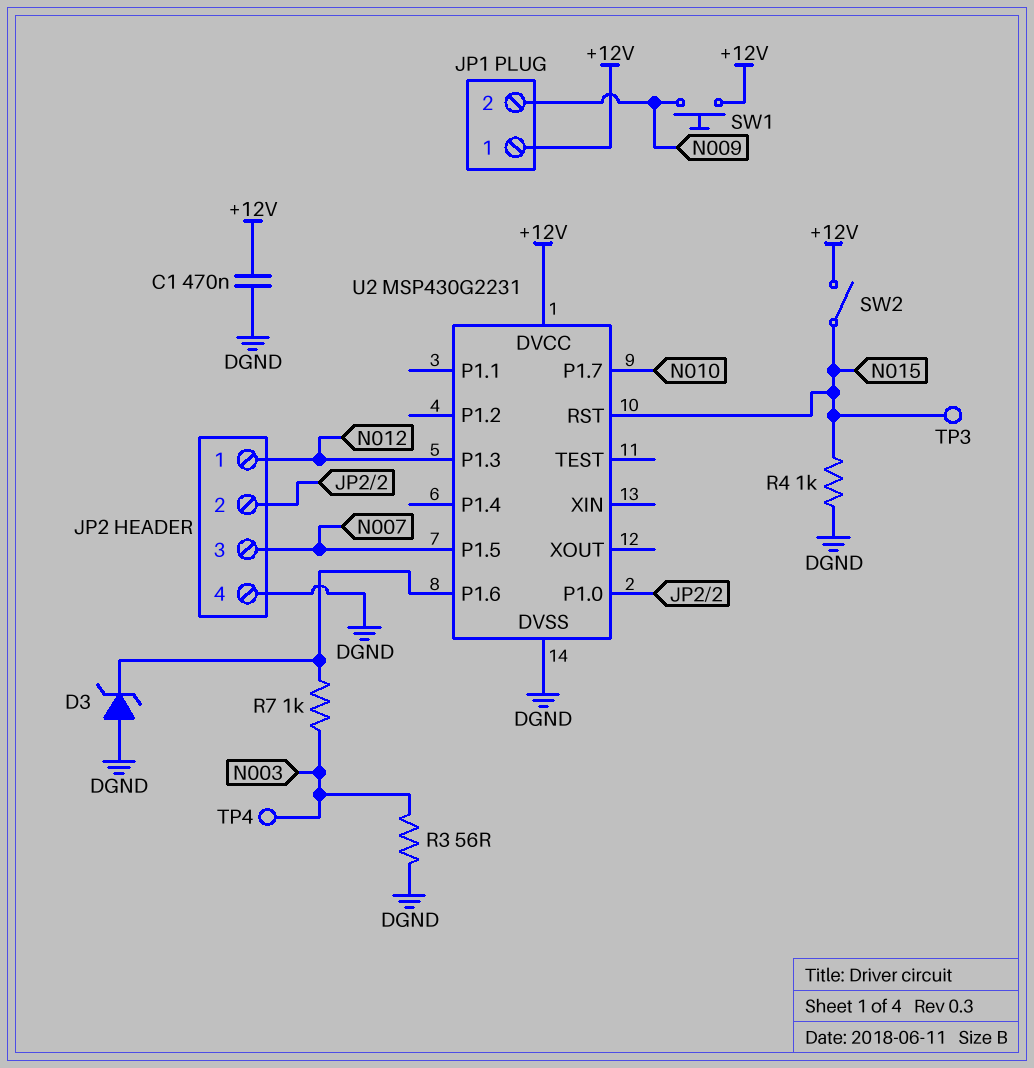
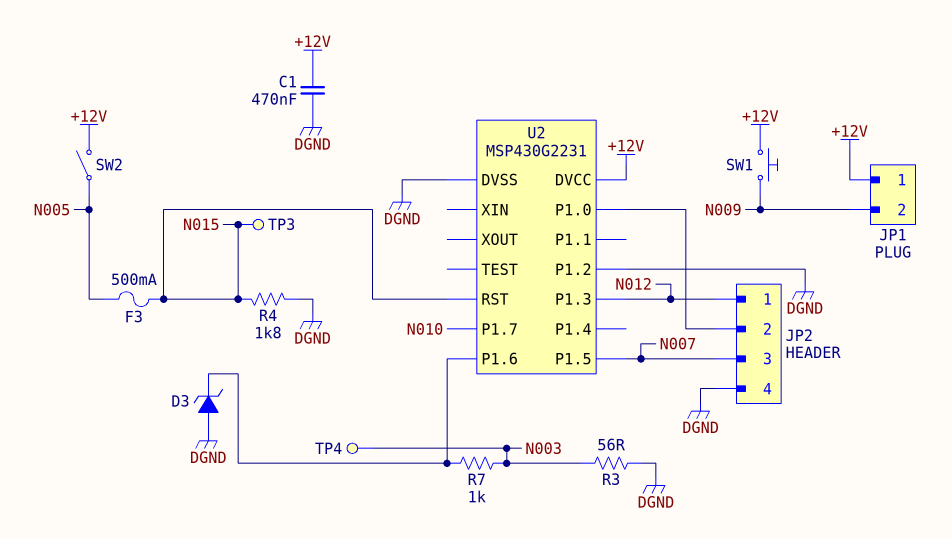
F3: none -> 500mA (N005, N015)
R4: 1k (DGND, N015) -> 1.8k (DGND, N015)
SW2: switch (+12V, N015) -> switch (+12V, N005)
U2 pin P1.2: none -> DGND

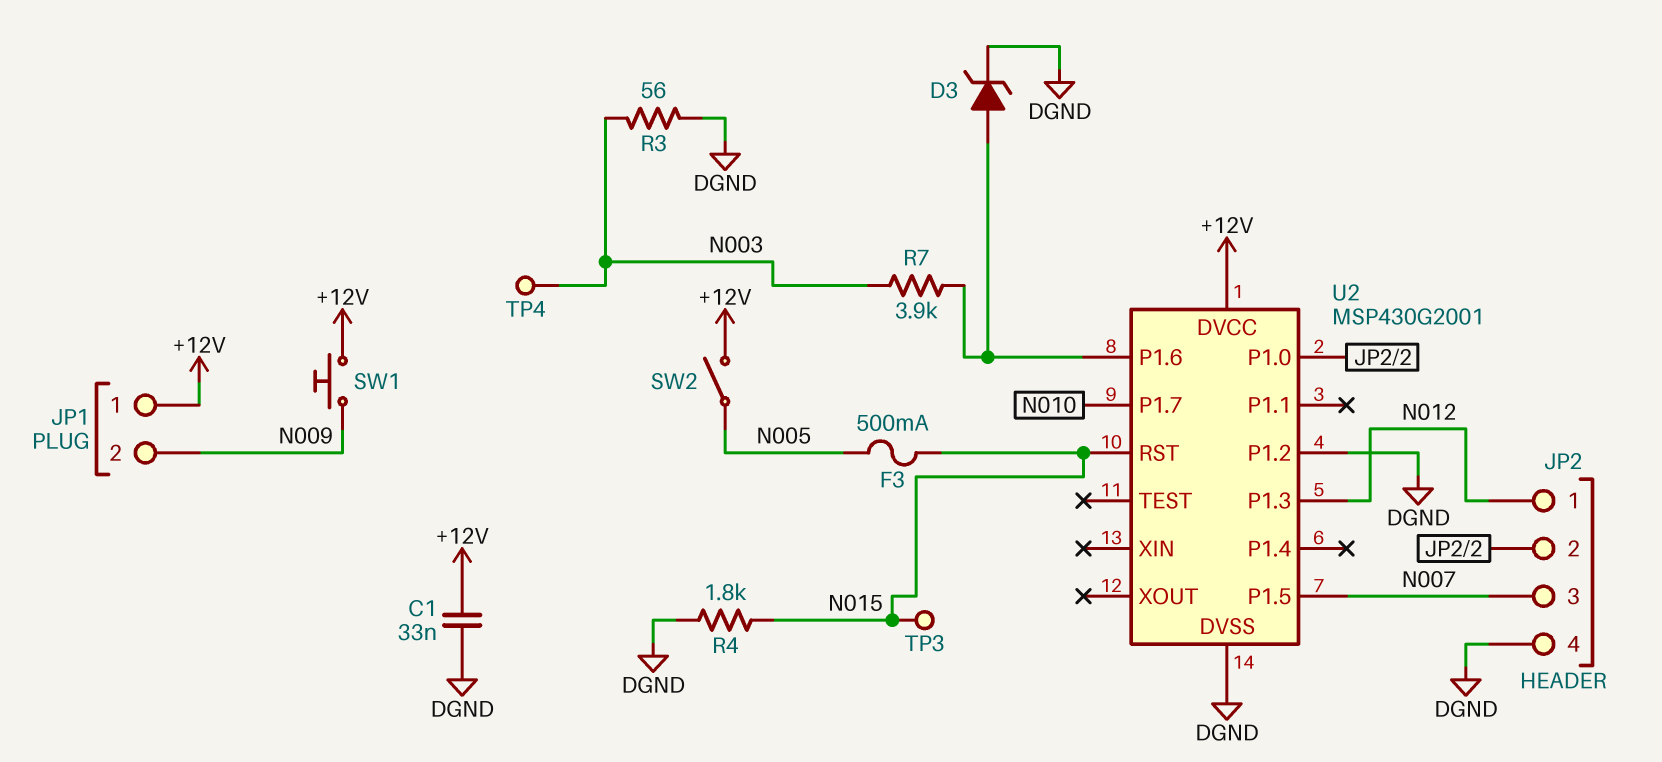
C1: 470nF (+12V, DGND) -> 33nF (+12V, DGND)
D3: zener (A DGND, K U2/P1.6) -> zener (A U2/P1.6, K DGND)
R7: 1k (N003, U2/P1.6) -> 3.9k (N003, U2/P1.6)
U2: MSP430G2231 -> MSP430G2001

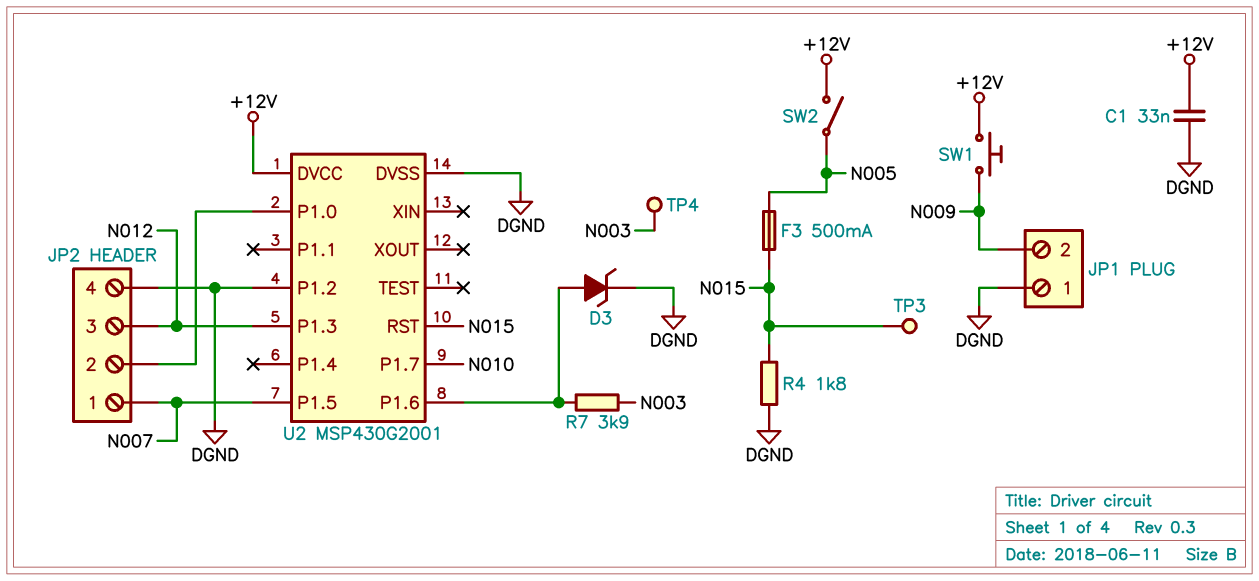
JP1 pin 1: +12V -> DGND
JP2 pin 1: N012 -> N007
JP2 pin 3: N007 -> N012
R3: 56 (DGND, N003) -> none

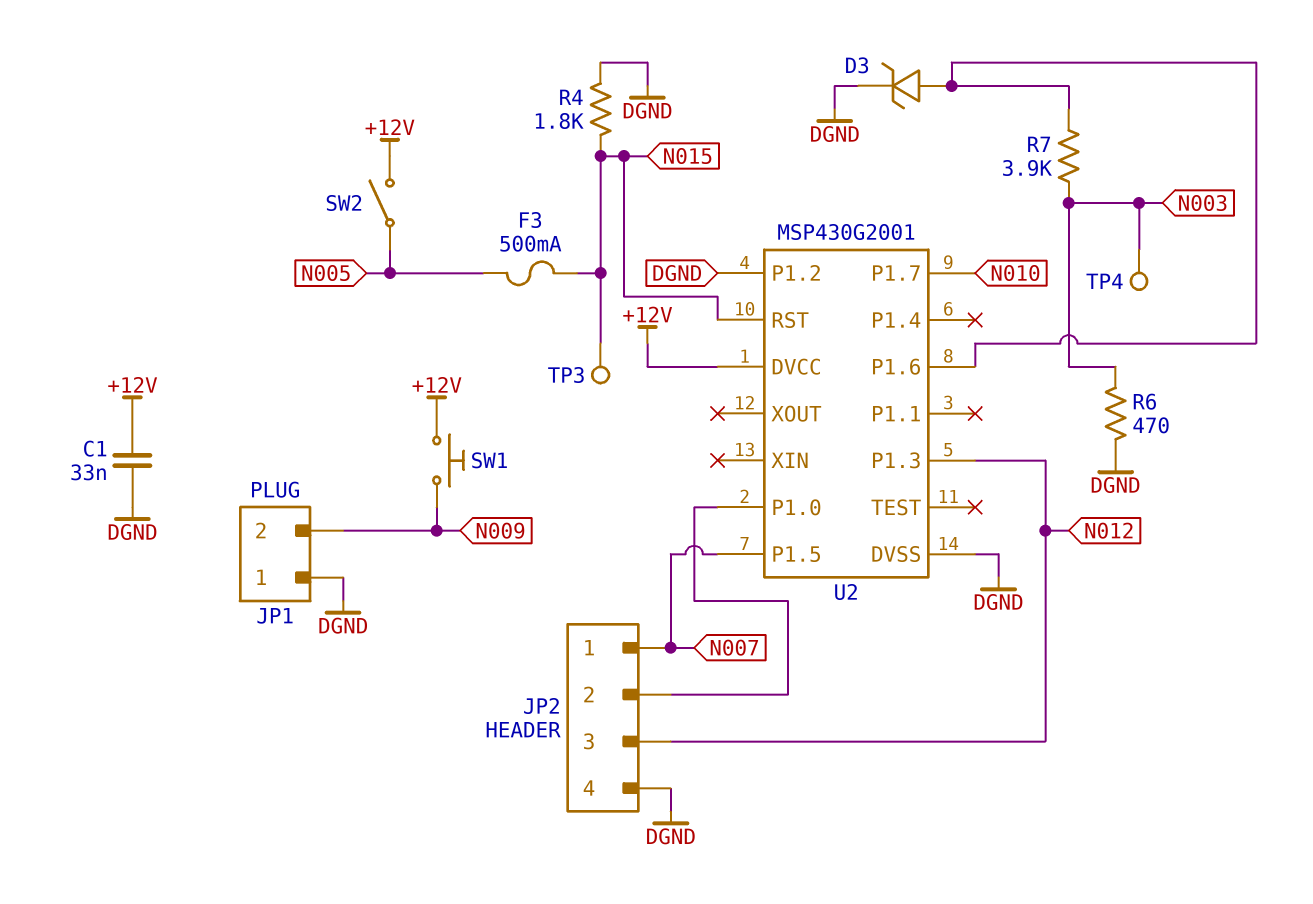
R6: none -> 470 (DGND, N003)

